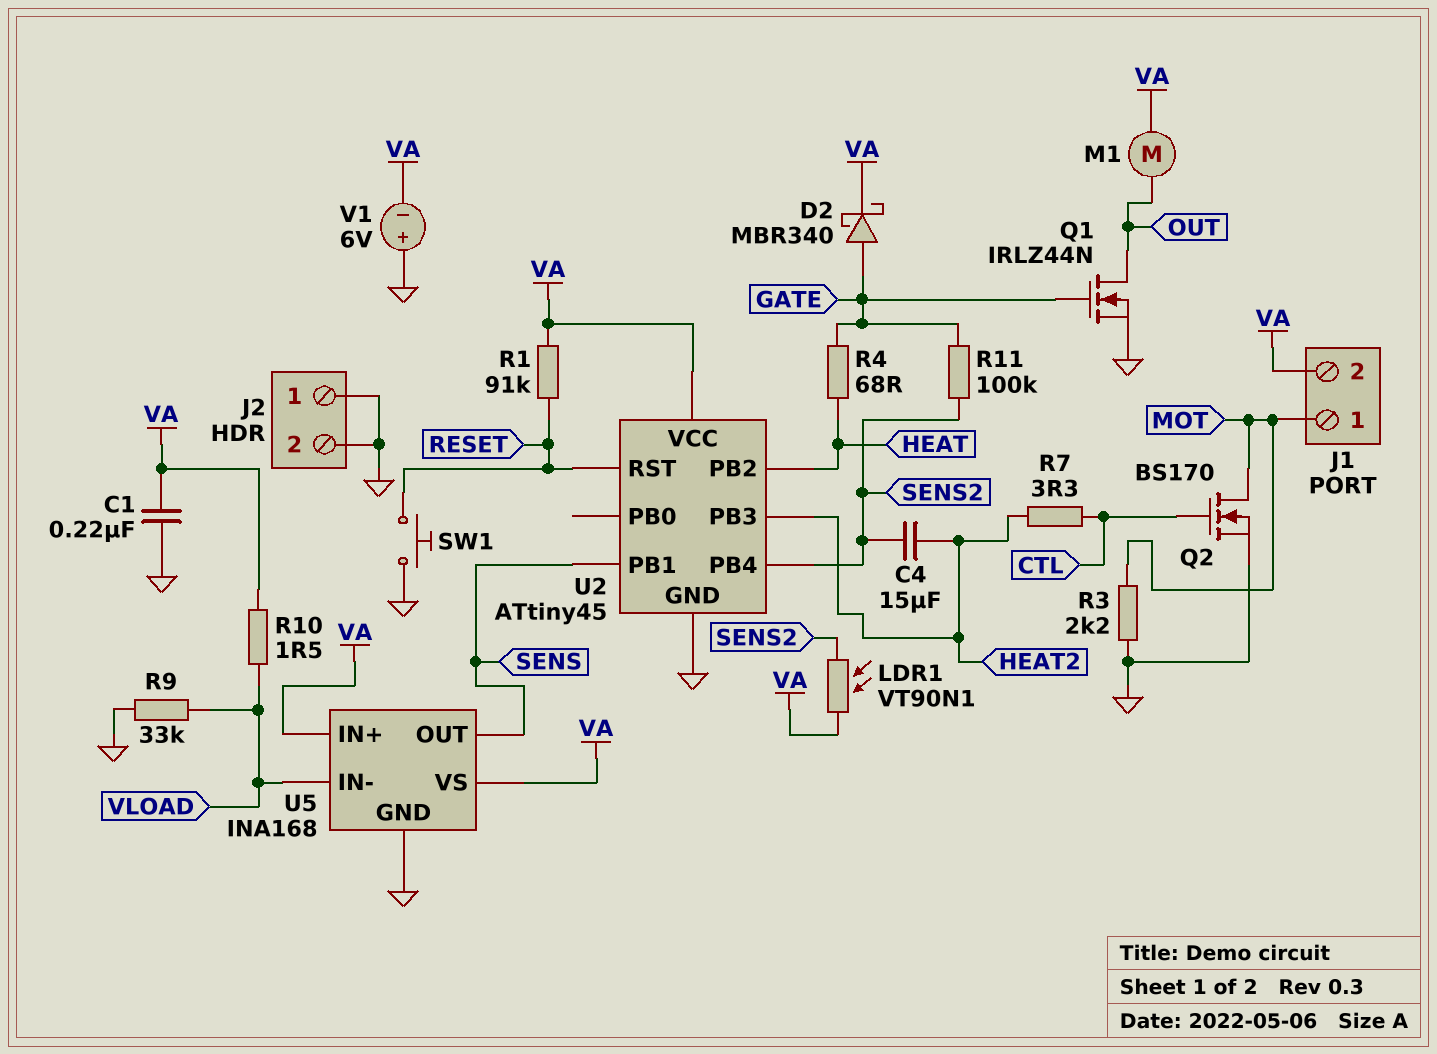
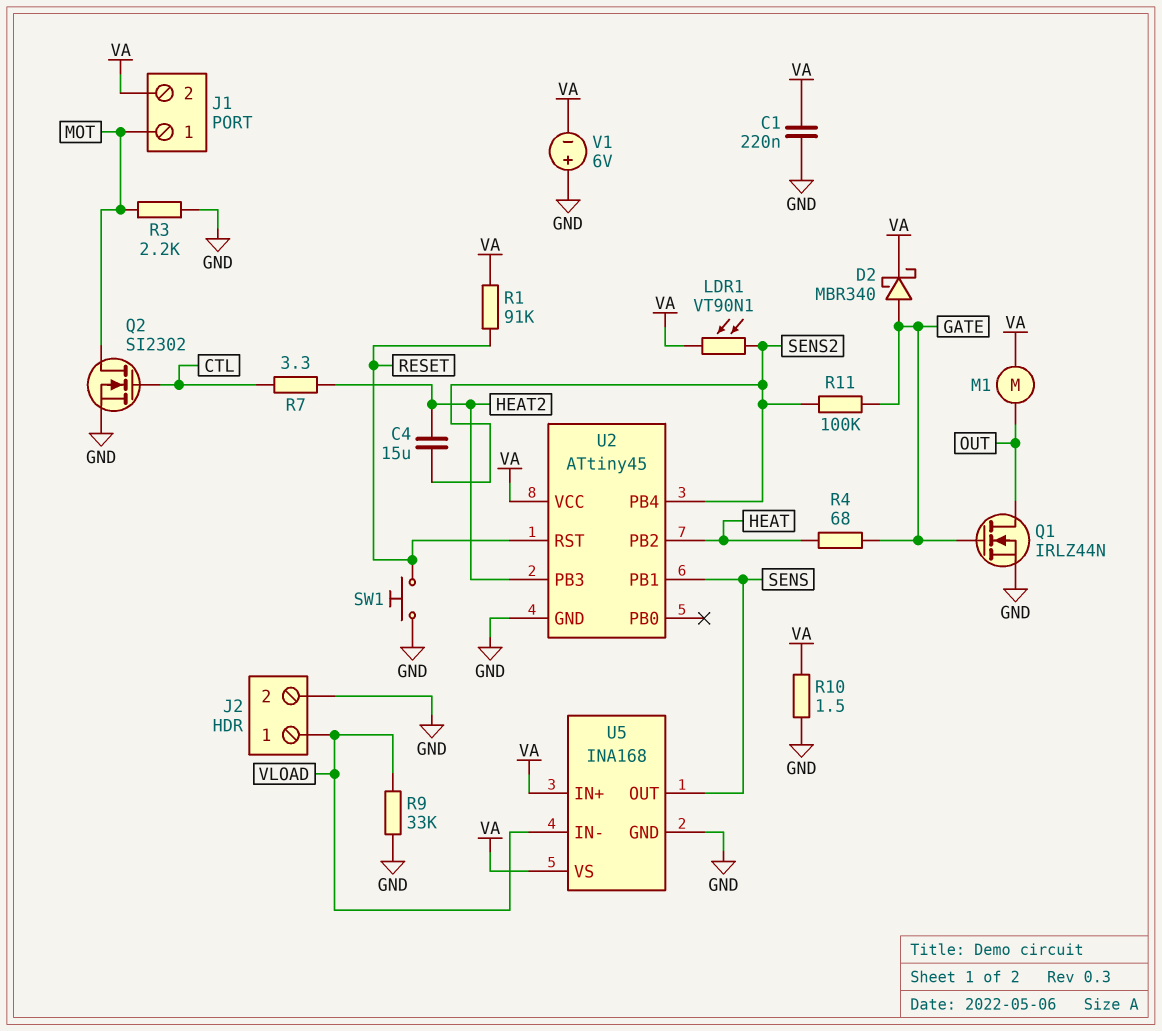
J2 pin 1: GND -> VLOAD
Q2: NMOS BS170 (G CTL, D MOT, S GND) -> NMOS SI2302 (G CTL, D MOT, S GND)
R10: 1.5 (VA, VLOAD) -> 1.5 (GND, VA)

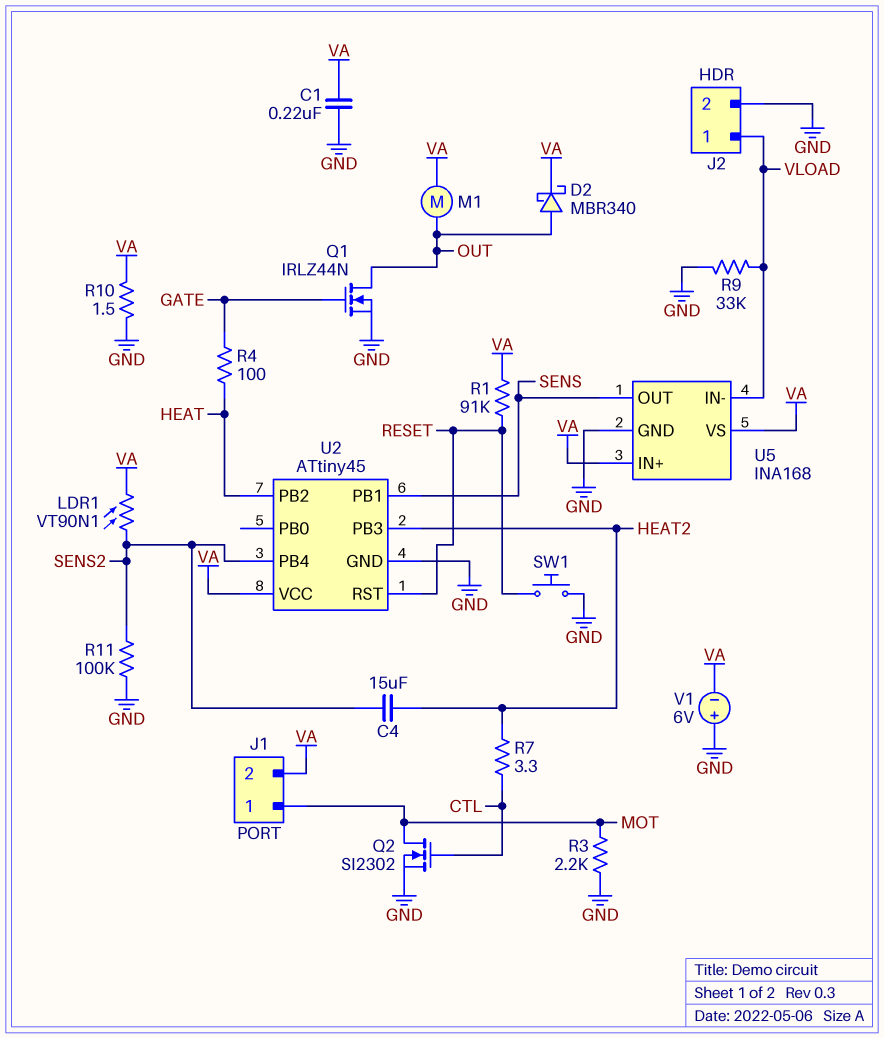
D2: schottky MBR340 (A GATE, K VA) -> schottky MBR340 (A OUT, K VA)
R4: 68 (GATE, HEAT) -> 100 (GATE, HEAT)
R11: 100k (GATE, SENS2) -> 100k (GND, SENS2)

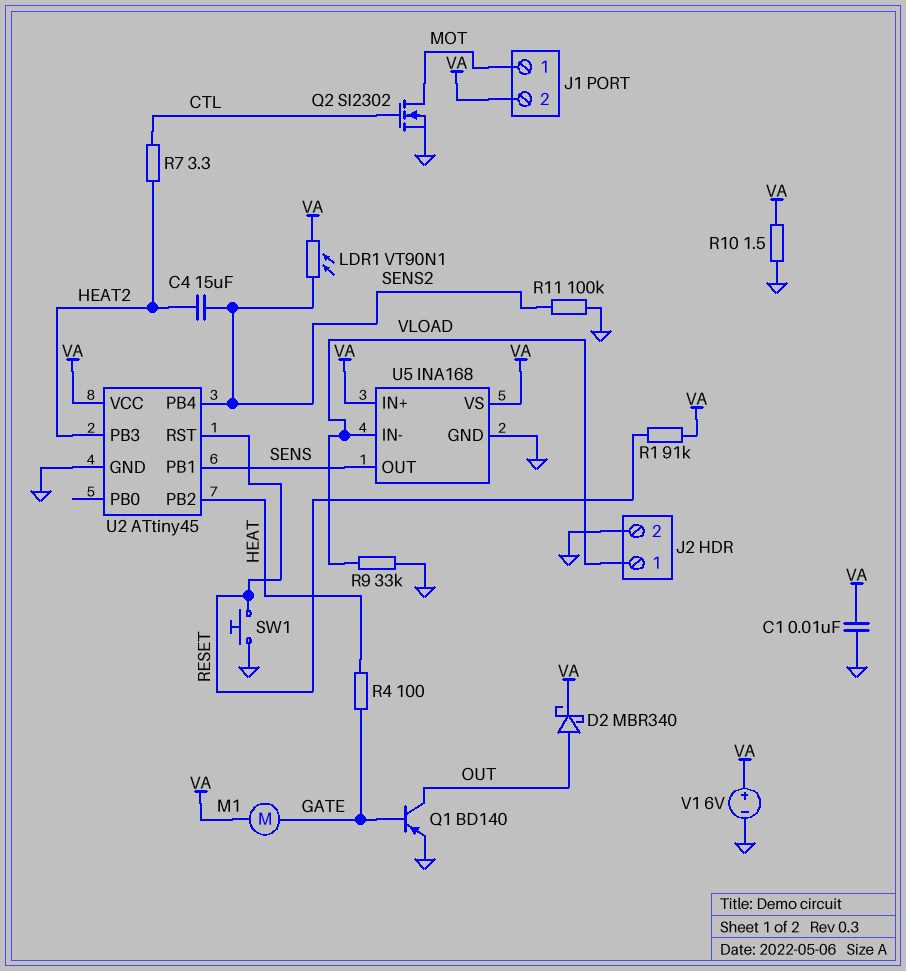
C1: 220nF (GND, VA) -> 10nF (GND, VA)
M1: motor (OUT, VA) -> motor (GATE, VA)
Q1: NMOS IRLZ44N (G GATE, D OUT, S GND) -> PNP BD140 (B GATE, C OUT, E GND)
R3: 2.2k (GND, MOT) -> none
V1: 6V (plus GND, minus VA) -> 6V (plus VA, minus GND)

